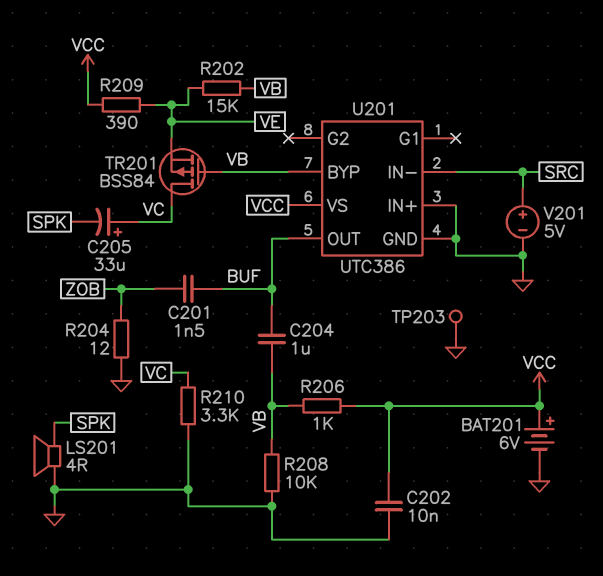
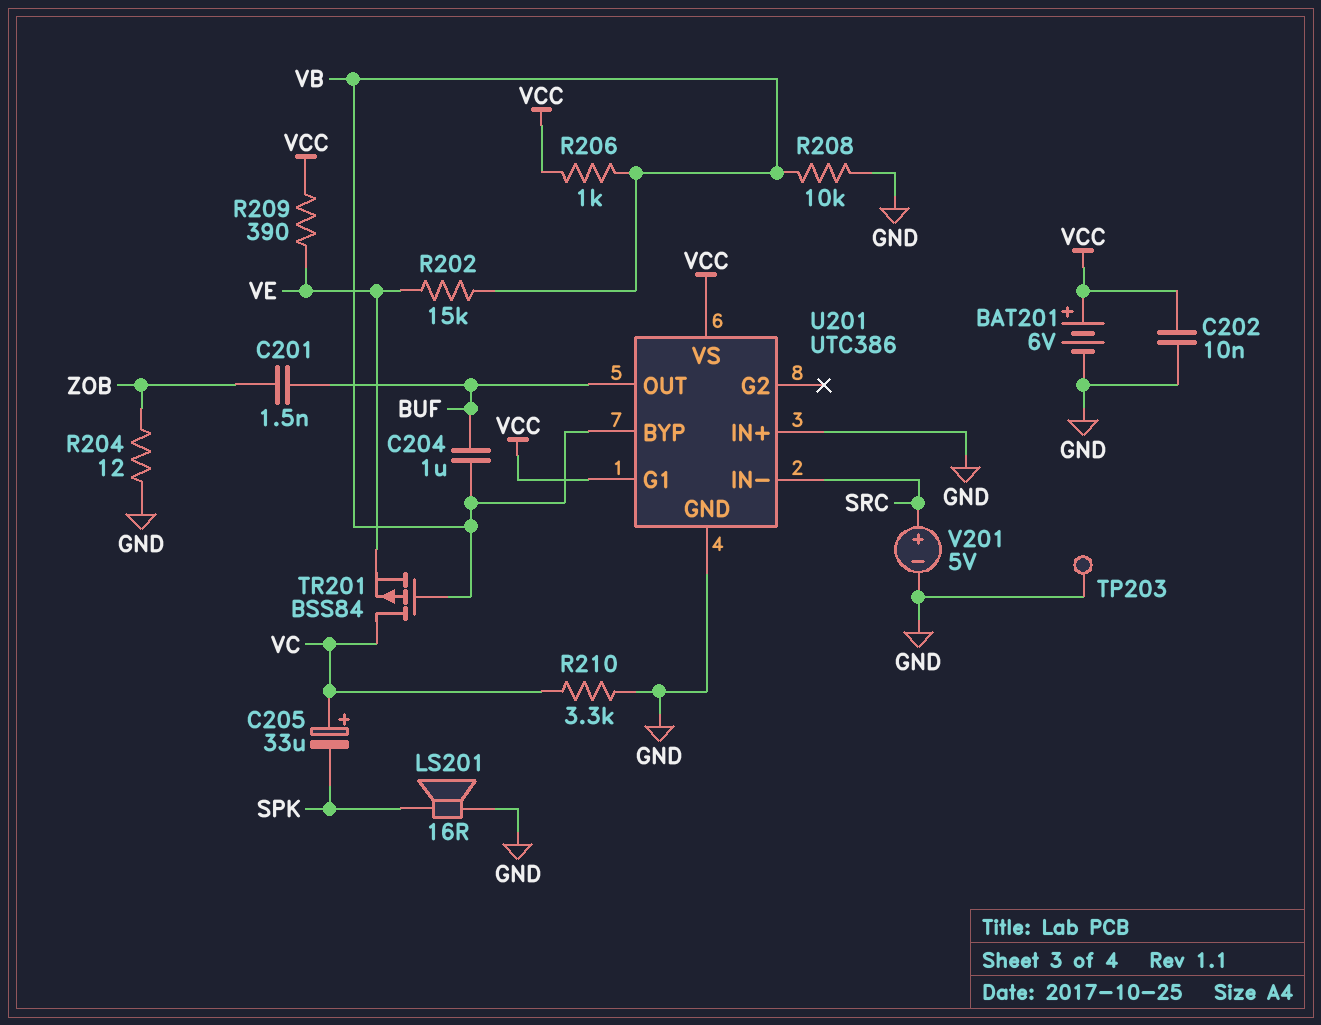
LS201: speaker 4R (GND, SPK) -> speaker 16R (GND, SPK)
U201 pin G1: none -> VCC

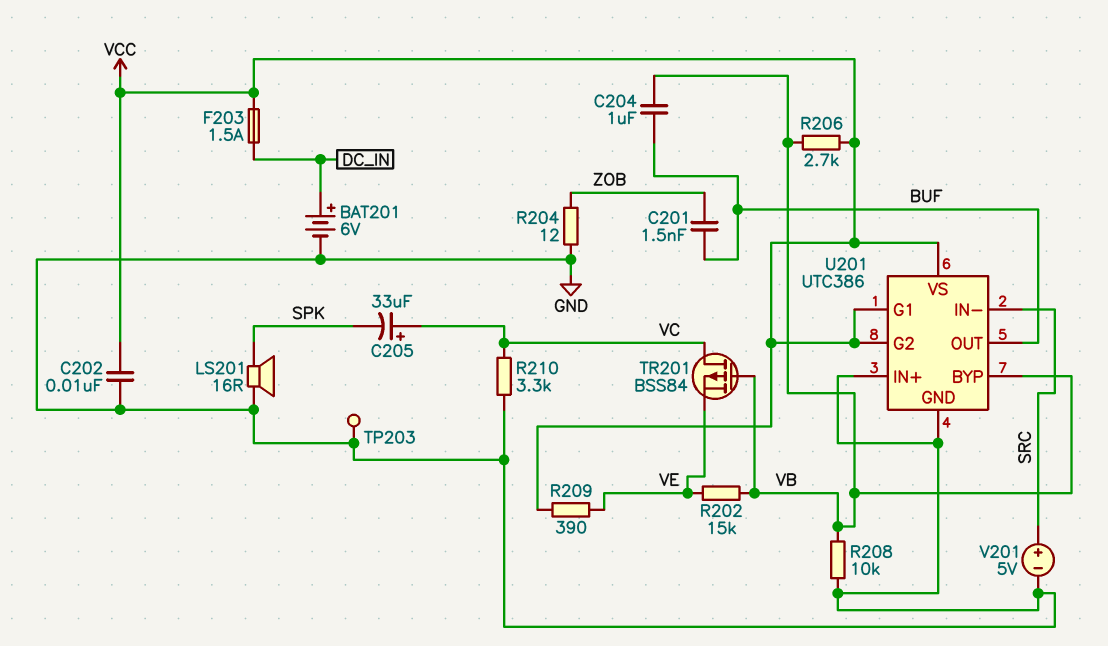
BAT201: 6V (plus VCC, minus GND) -> 6V (plus DC_IN, minus GND)
F203: none -> 1.5A (DC_IN, VCC)
R206: 1k (VB, VCC) -> 2.7k (VB, VCC)
U201 pin G2: none -> VCC

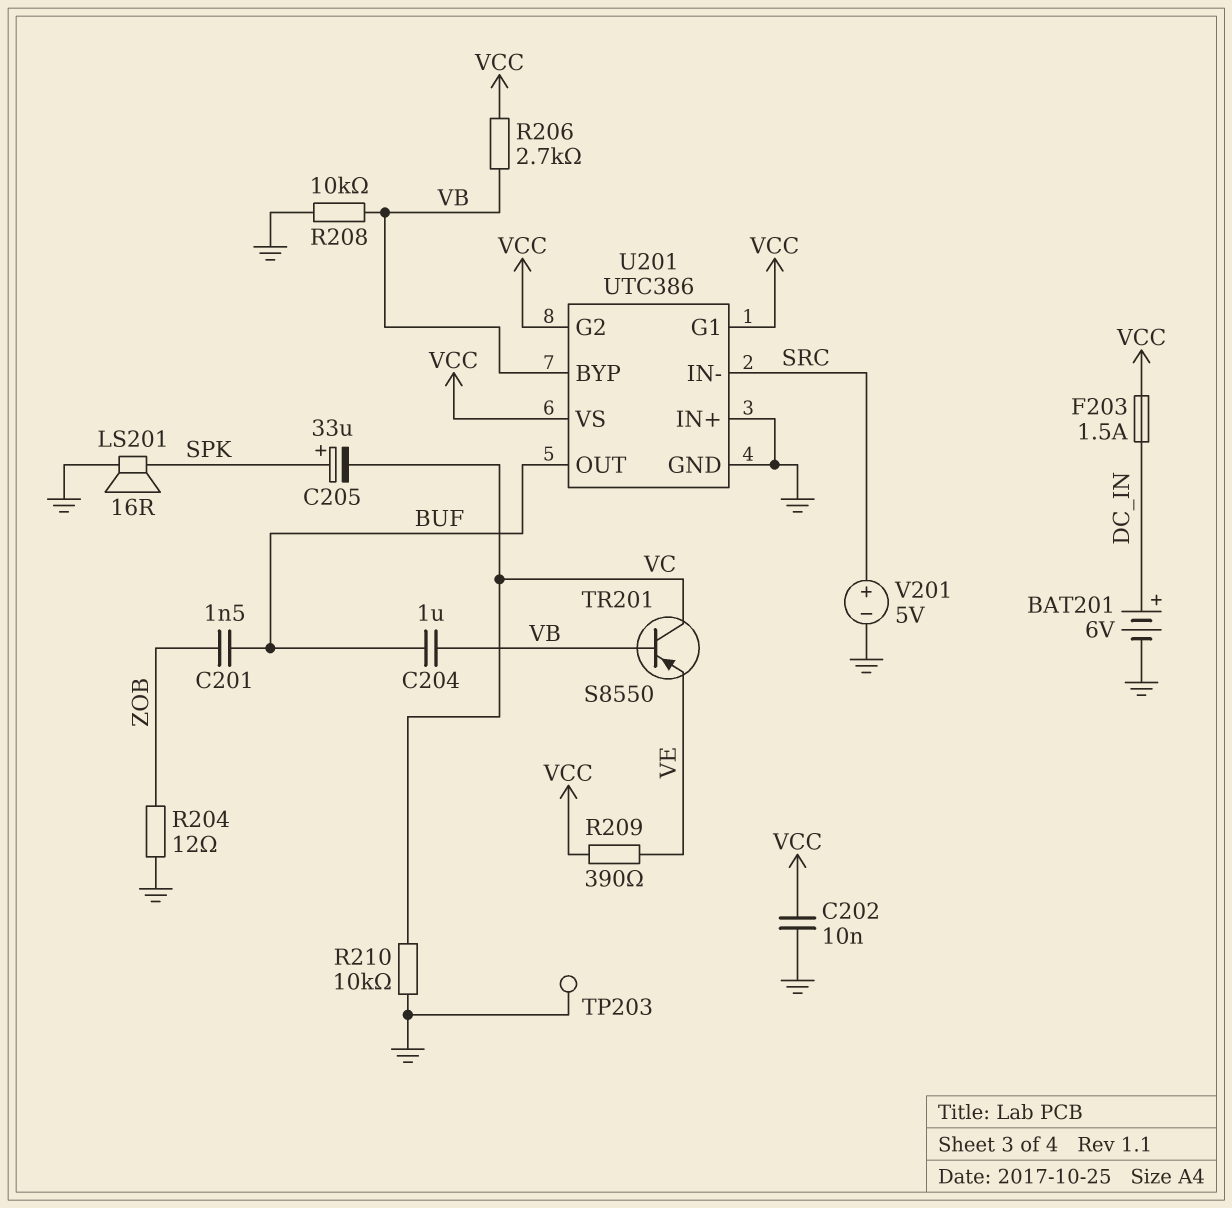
C205: 33uF (plus VC, minus SPK) -> 33uF (plus SPK, minus VC)
R202: 15k (VB, VE) -> none
R210: 3.3k (GND, VC) -> 10k (GND, VC)
TR201: PMOS BSS84 (G VB, D VC, S VE) -> PNP S8550 (B VB, C VC, E VE)

